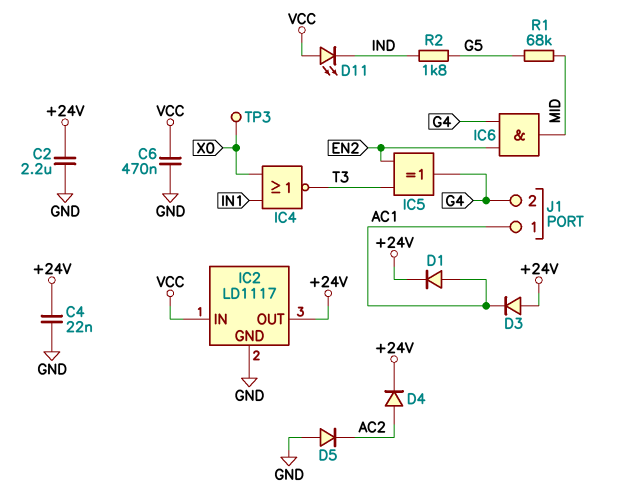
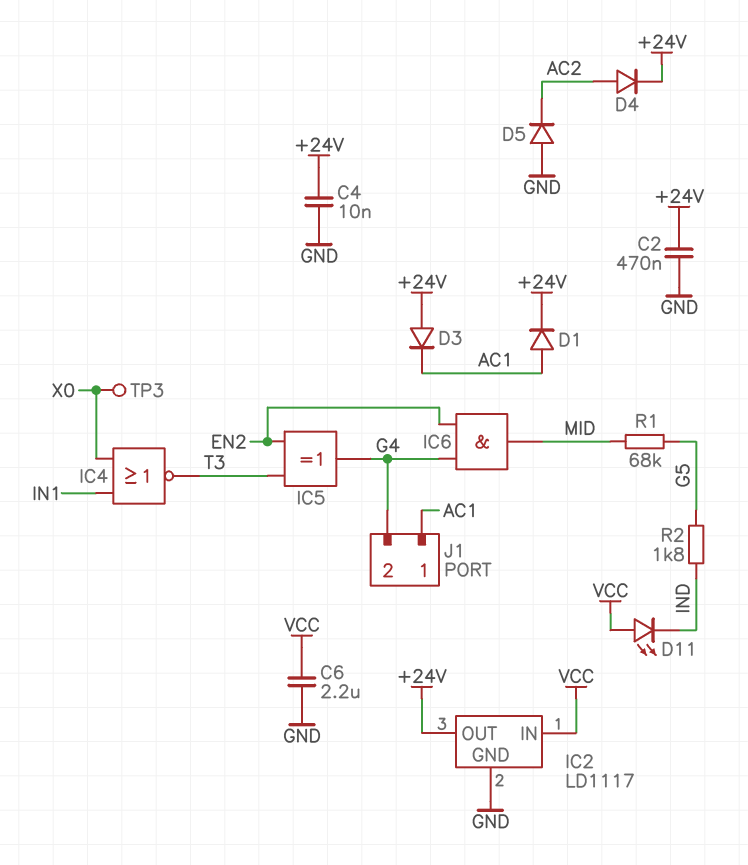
C2: 2.2uF (+24V, GND) -> 470nF (+24V, GND)
C4: 22nF (+24V, GND) -> 10nF (+24V, GND)
C6: 470nF (GND, VCC) -> 2.2uF (GND, VCC)

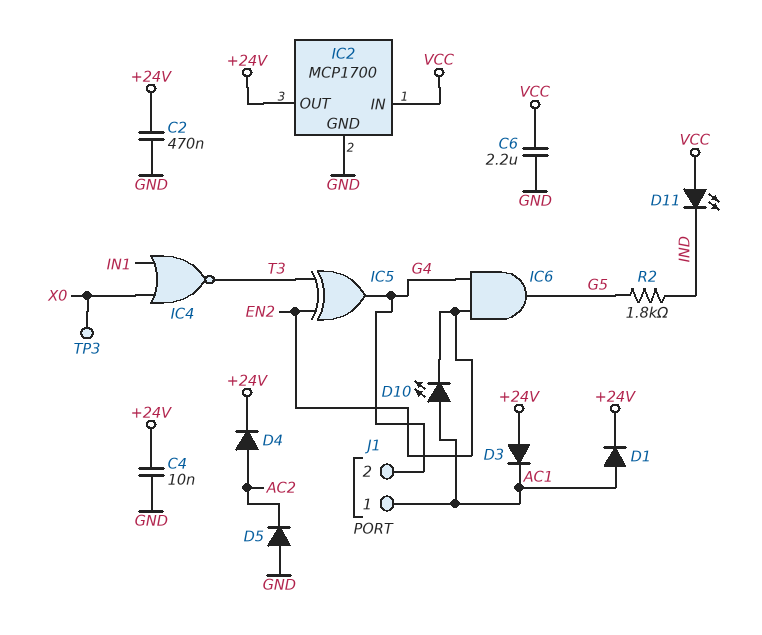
D10: none -> LED (A AC1, K EN2)
IC2: LD1117 -> MCP1700
IC6: AND (in EN2, in G4, out MID) -> AND (in EN2, in G4, out G5)
R1: 68k (G5, MID) -> none

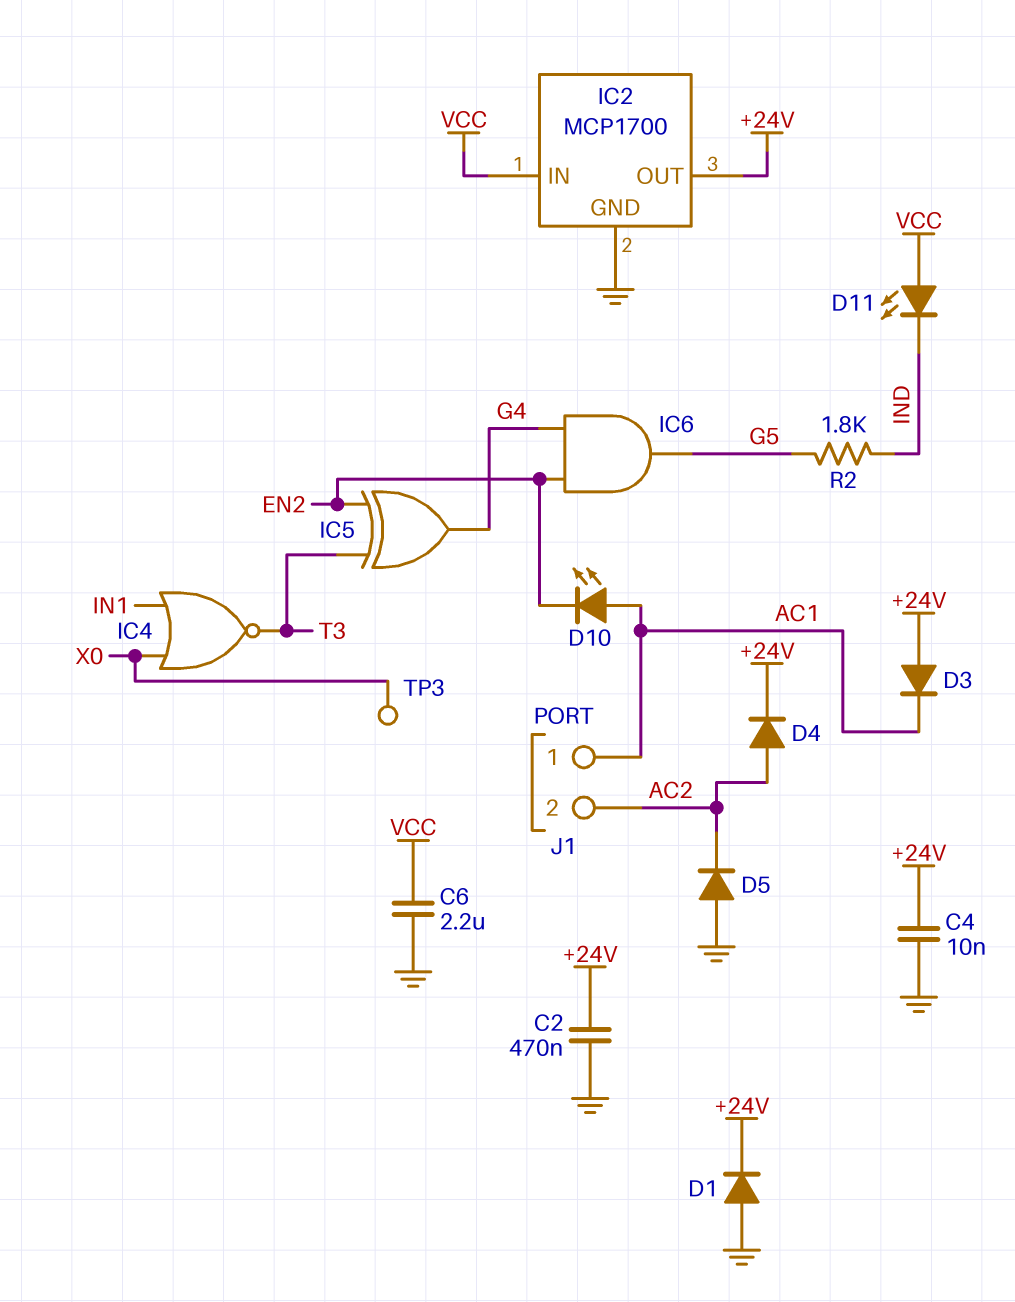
D1: diode (A AC1, K +24V) -> diode (A GND, K +24V)
J1 pin 2: G4 -> AC2

